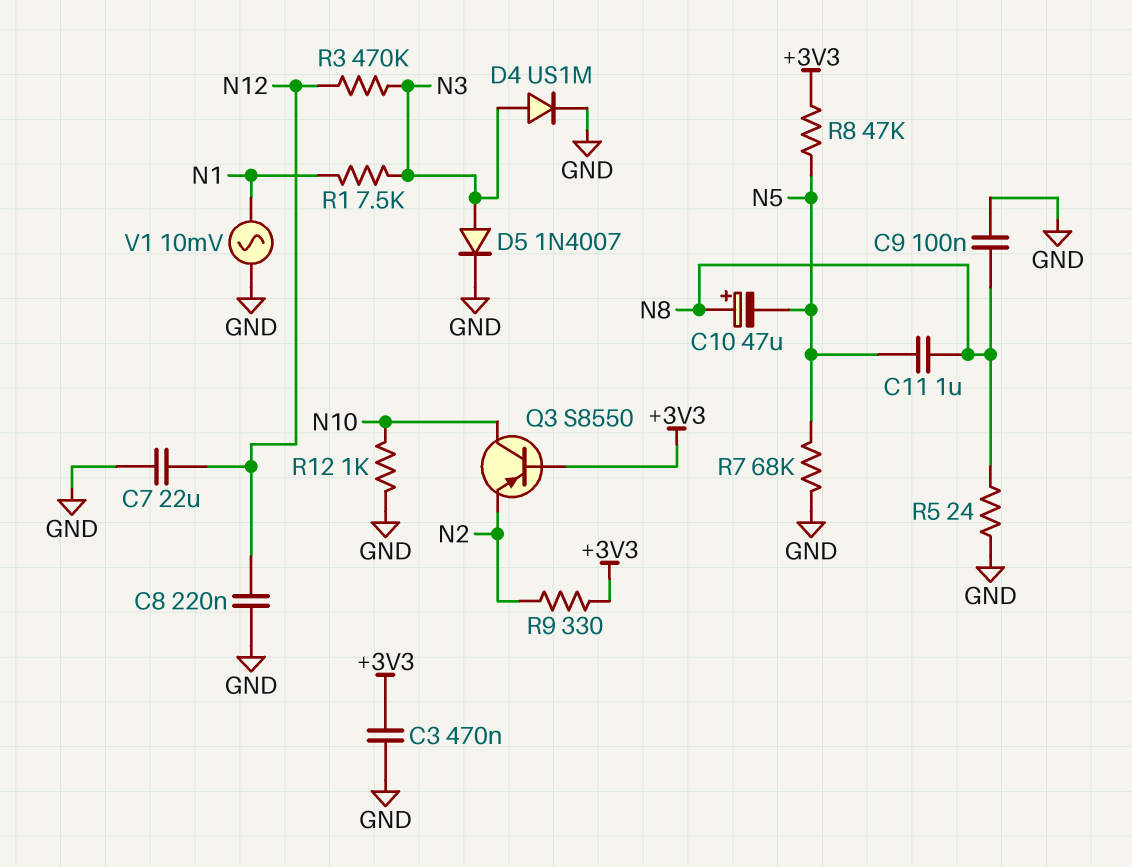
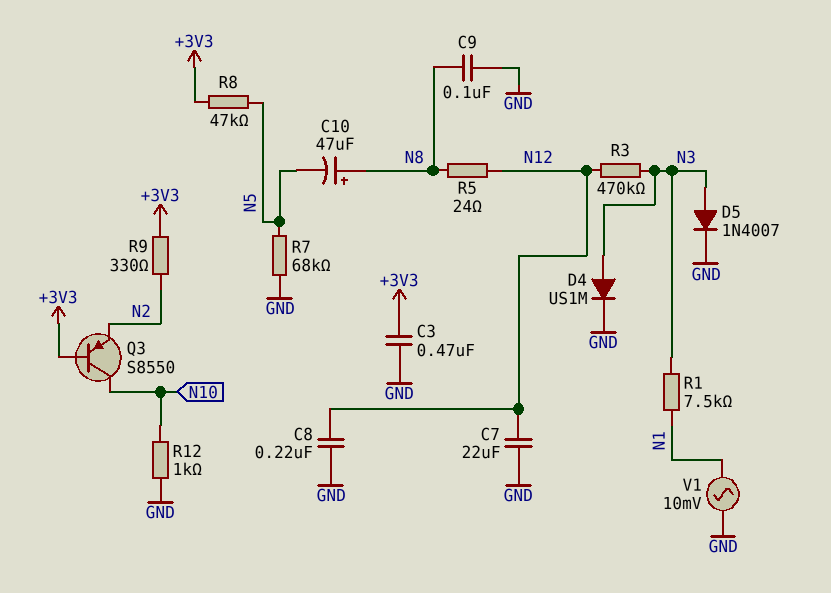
C11: 1uF (N5, N8) -> none
R5: 24 (GND, N8) -> 24 (N8, N12)

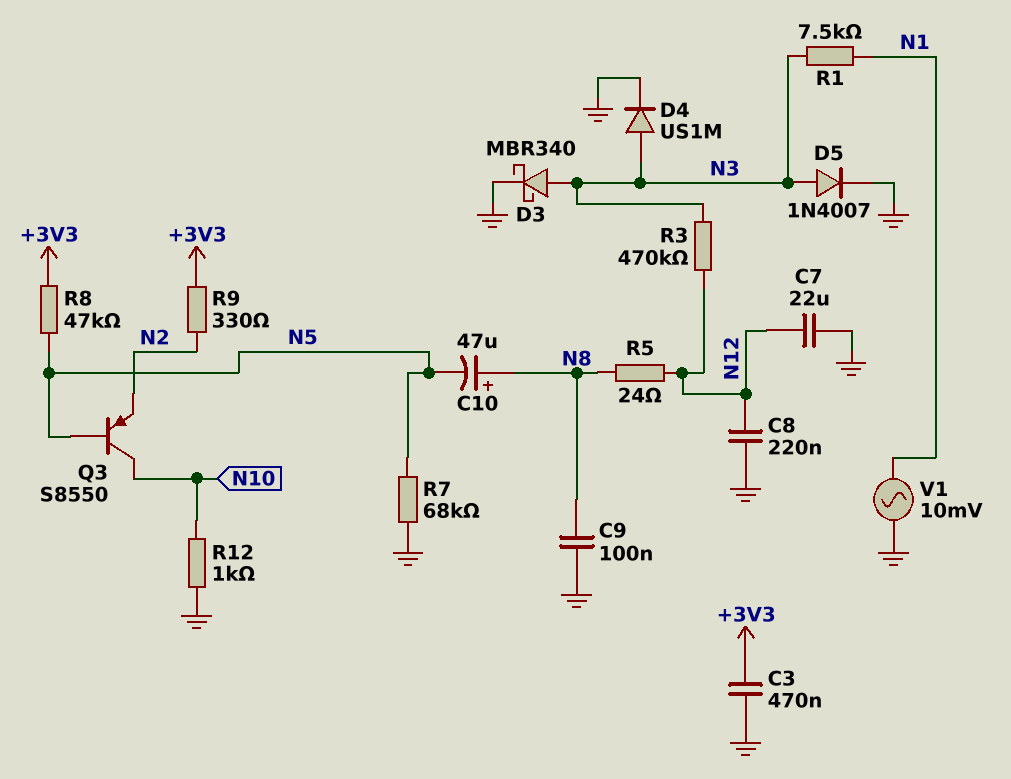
D3: none -> schottky MBR340 (A N3, K GND)
Q3: PNP S8550 (B +3V3, C N10, E N2) -> PNP S8550 (B N5, C N10, E N2)

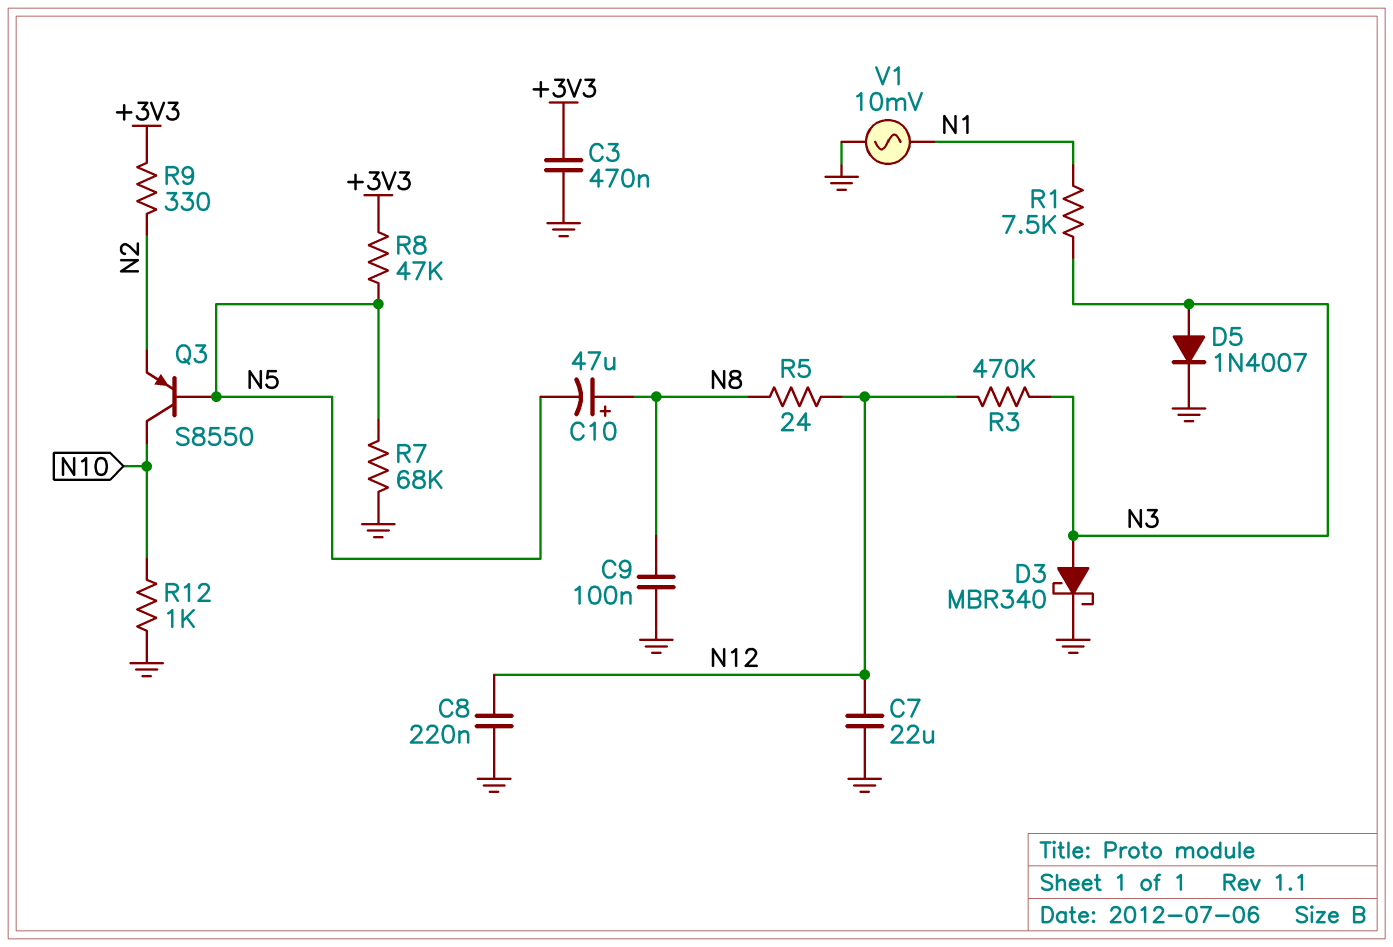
D4: diode US1M (A N3, K GND) -> none

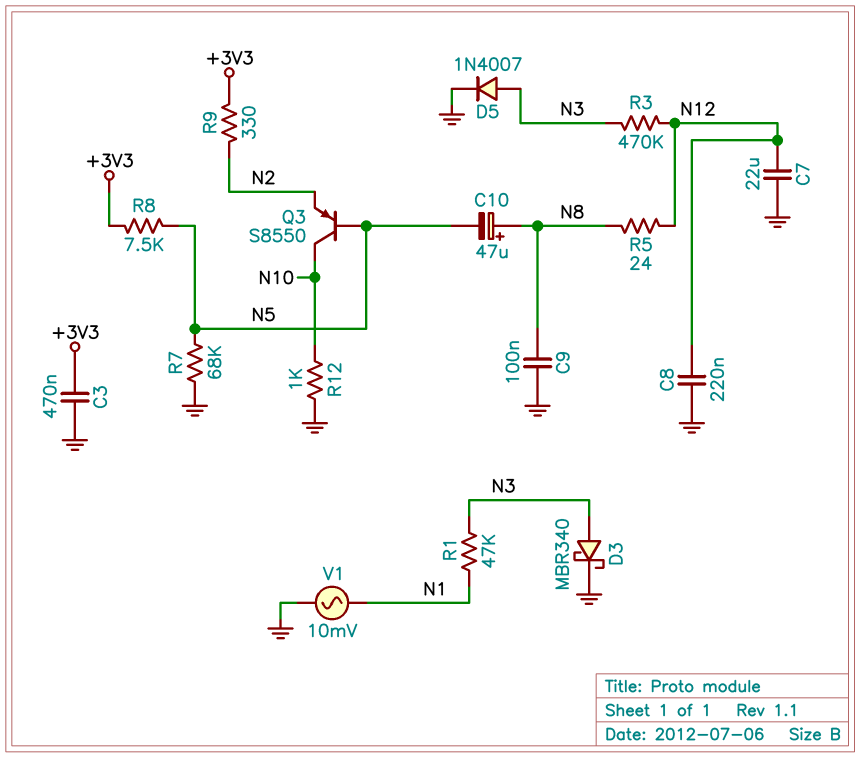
R1: 7.5k (N1, N3) -> 47k (N1, N3)
R8: 47k (+3V3, N5) -> 7.5k (+3V3, N5)

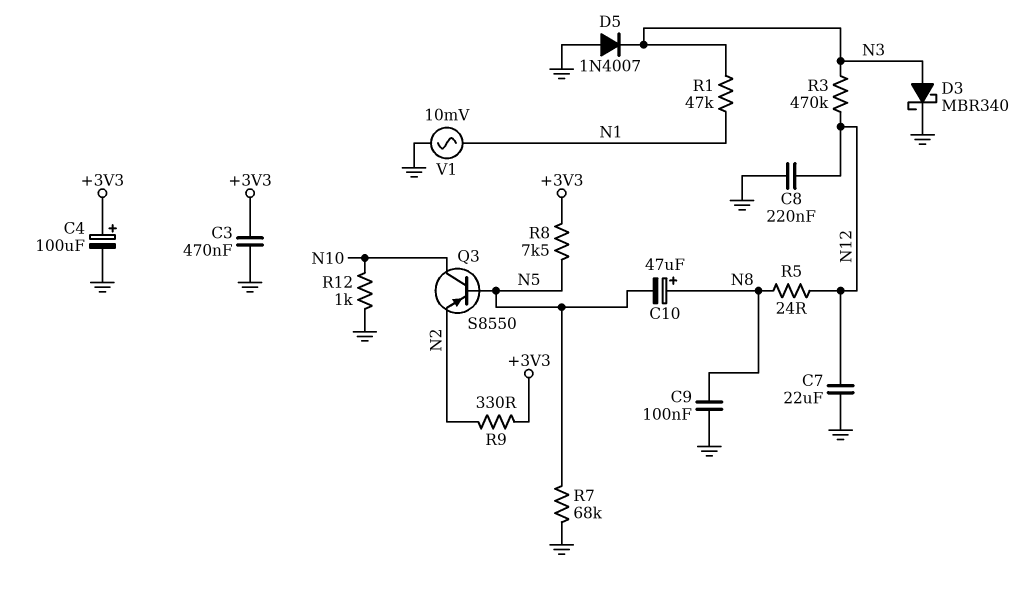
C4: none -> 100uF (plus +3V3, minus GND)
D5: diode 1N4007 (A N3, K GND) -> diode 1N4007 (A GND, K N3)

